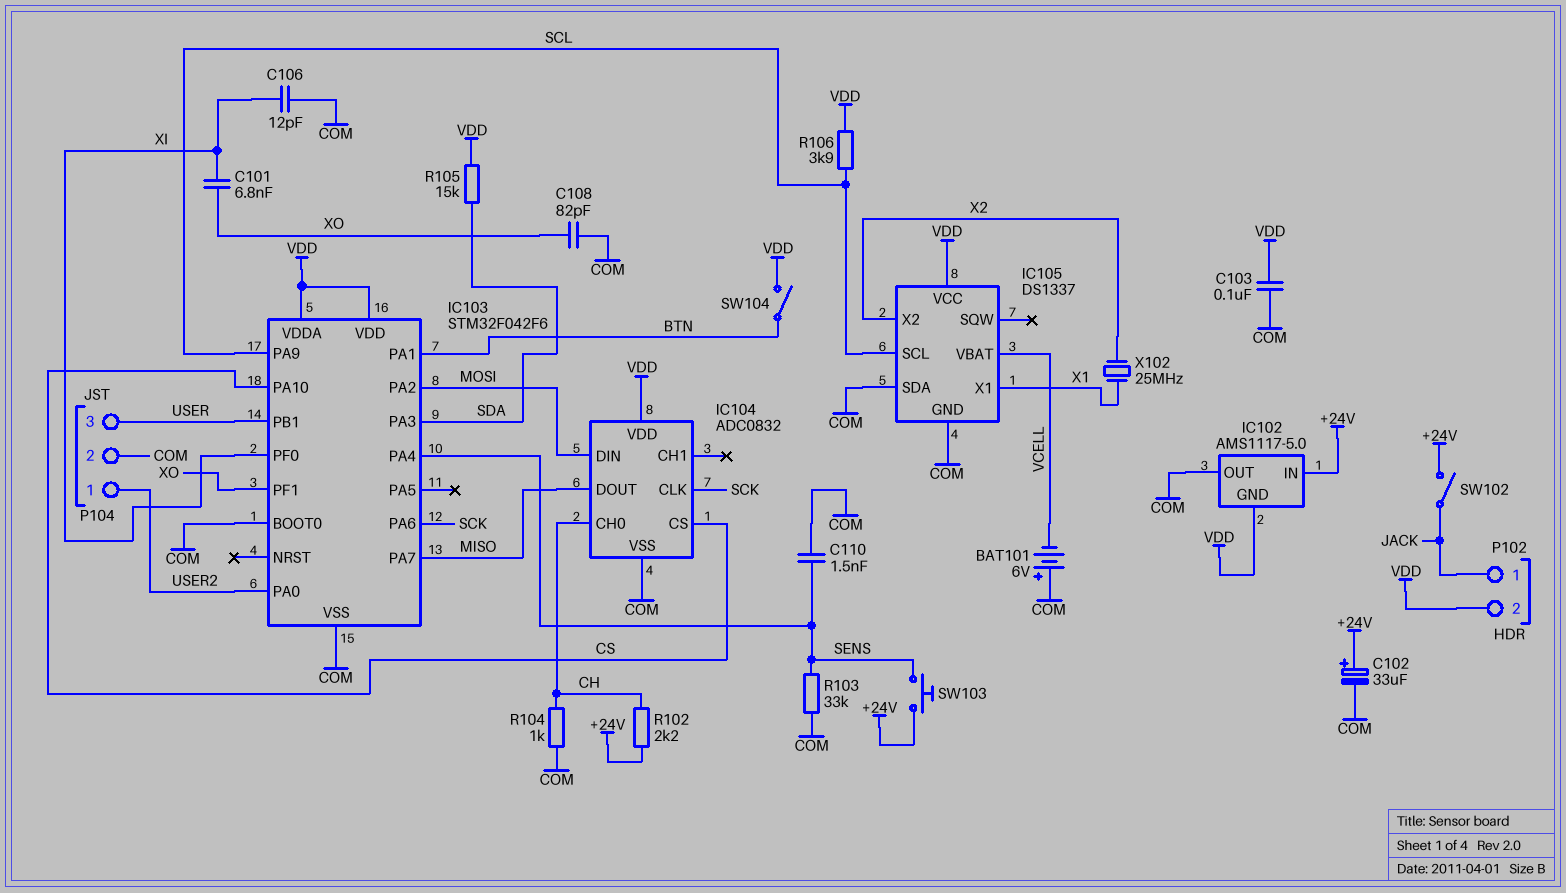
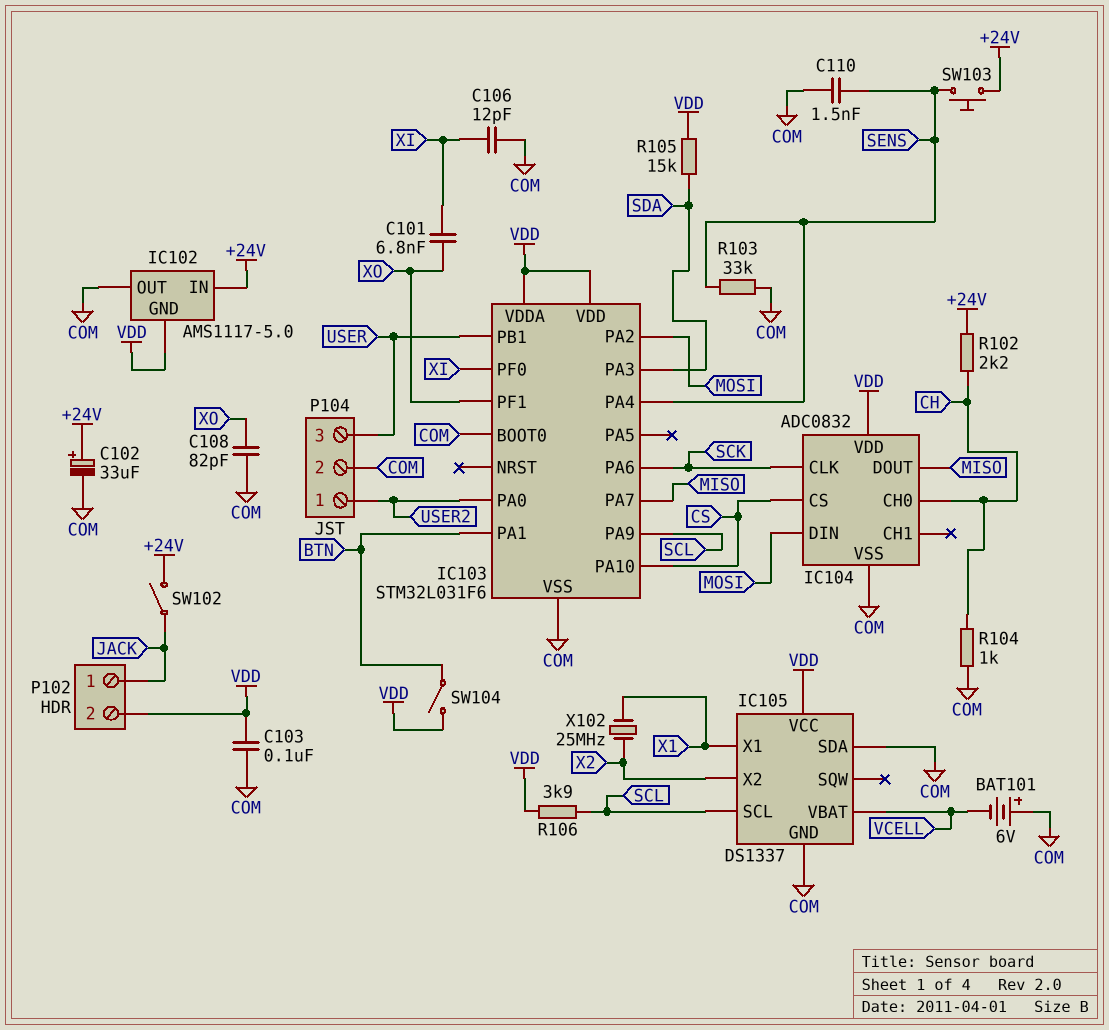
IC103: STM32F042F6 -> STM32L031F6

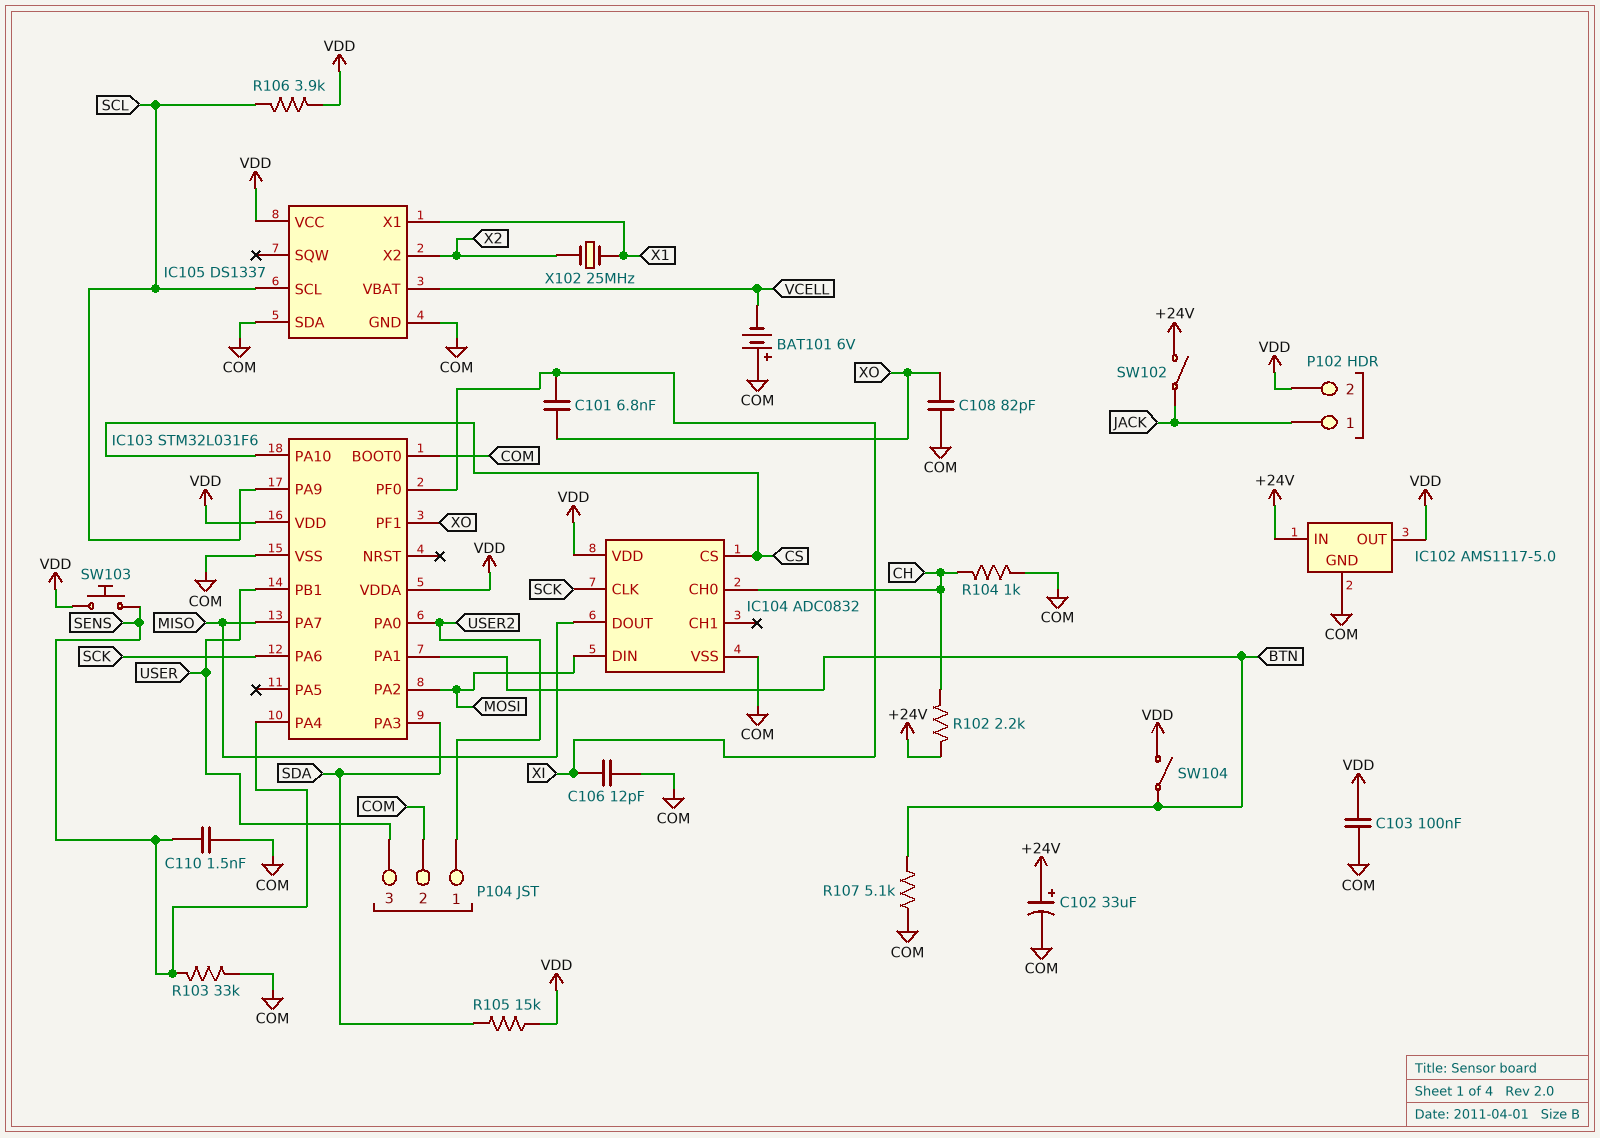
IC102 pin GND: VDD -> COM
IC102 pin OUT: COM -> VDD
R107: none -> 5.1k (BTN, COM)
SW103: button (+24V, SENS) -> button (SENS, VDD)

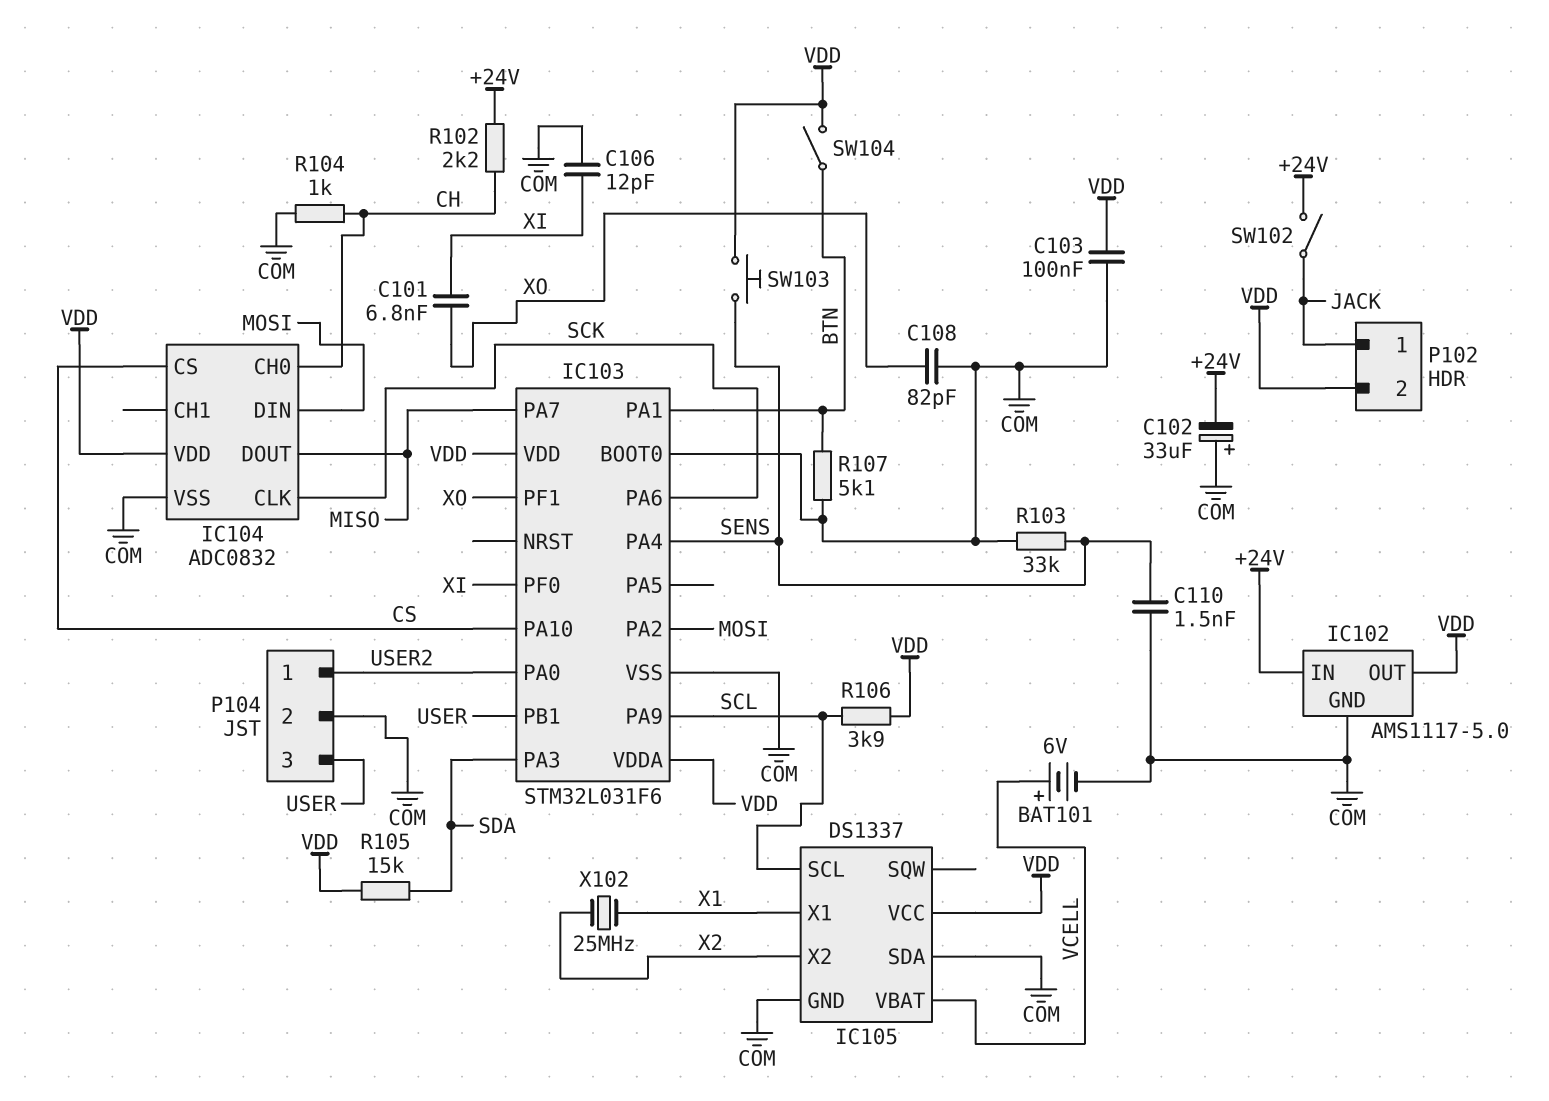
BAT101: 6V (plus COM, minus VCELL) -> 6V (plus VCELL, minus COM)
C102: 33uF (plus +24V, minus COM) -> 33uF (plus COM, minus +24V)

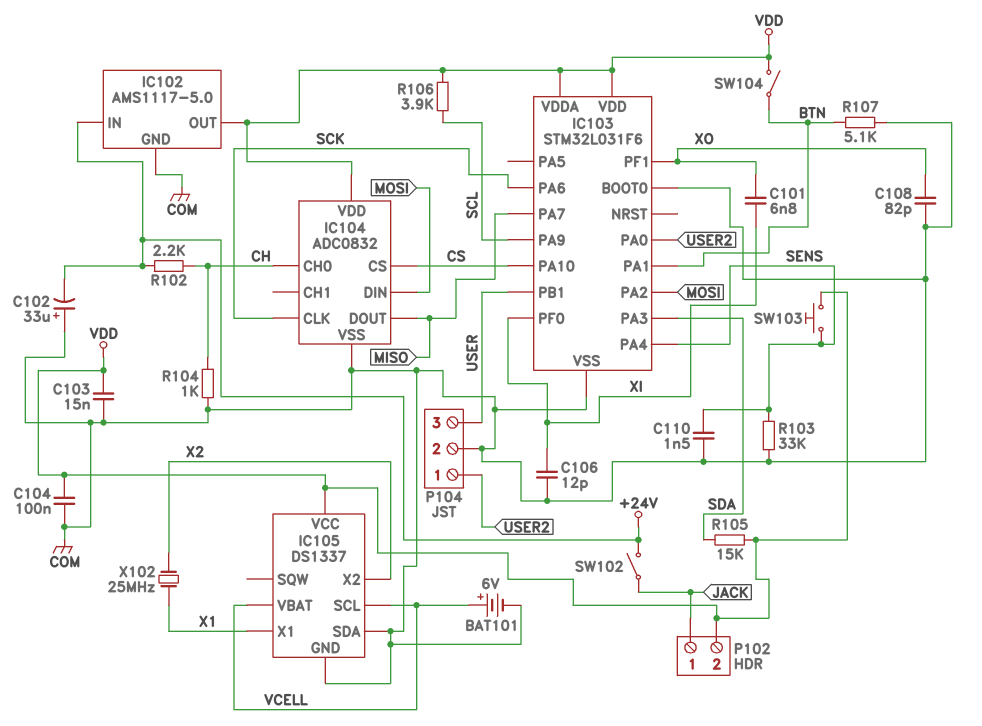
C103: 100nF (COM, VDD) -> 15nF (COM, VDD)
C104: none -> 100nF (COM, VDD)
IC105 pin SCL: SCL -> VCELL

